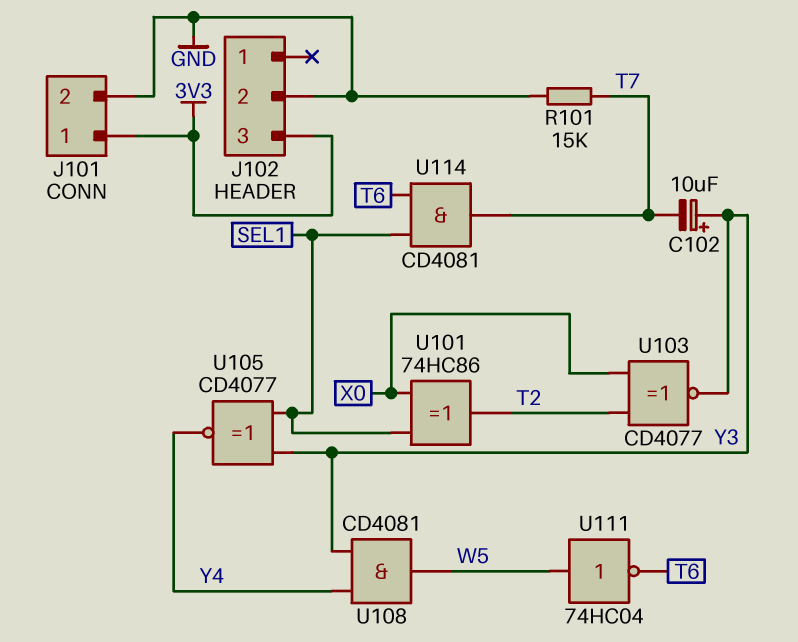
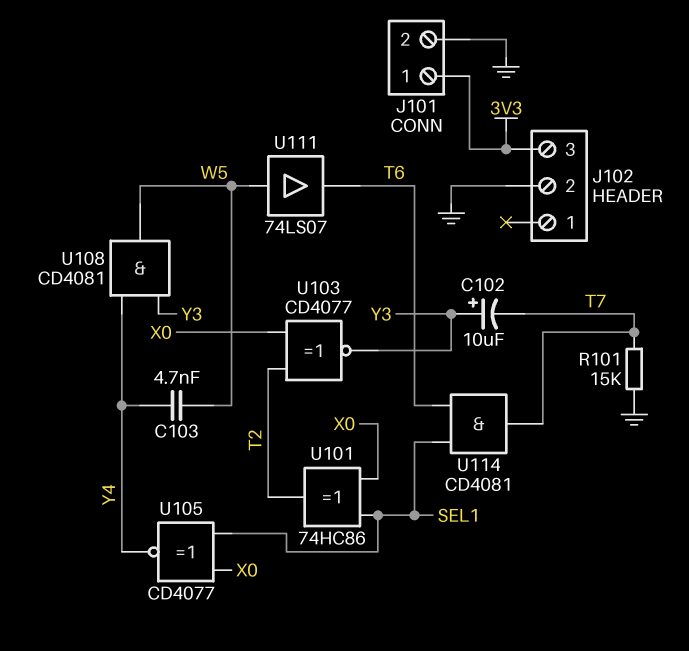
C103: none -> 4.7nF (W5, Y4)
U105: XNOR CD4077 (in SEL1, in Y3, out Y4) -> XNOR CD4077 (in SEL1, in X0, out Y4)
U111: NOT 74HC04 (in W5, out T6) -> buffer 74LS07 (in W5, out T6)

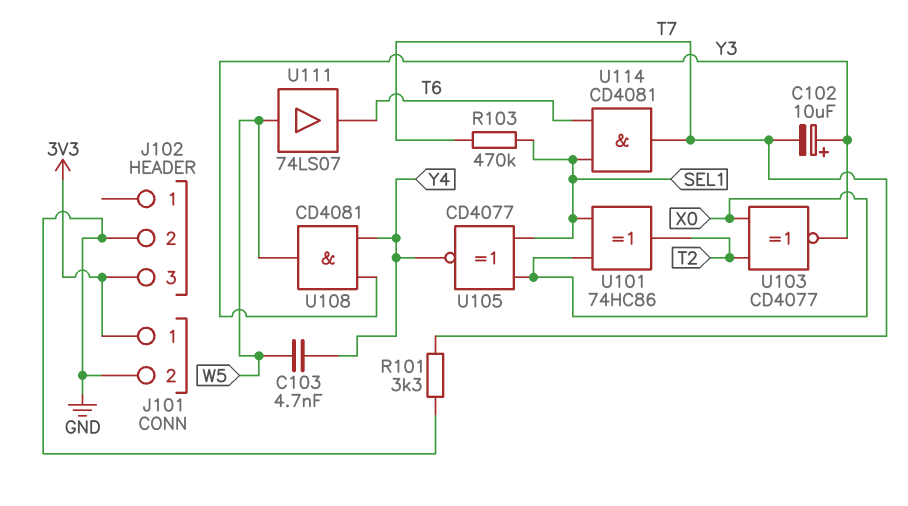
R101: 15k (GND, T7) -> 3.3k (GND, T7)
R103: none -> 470k (SEL1, T7)

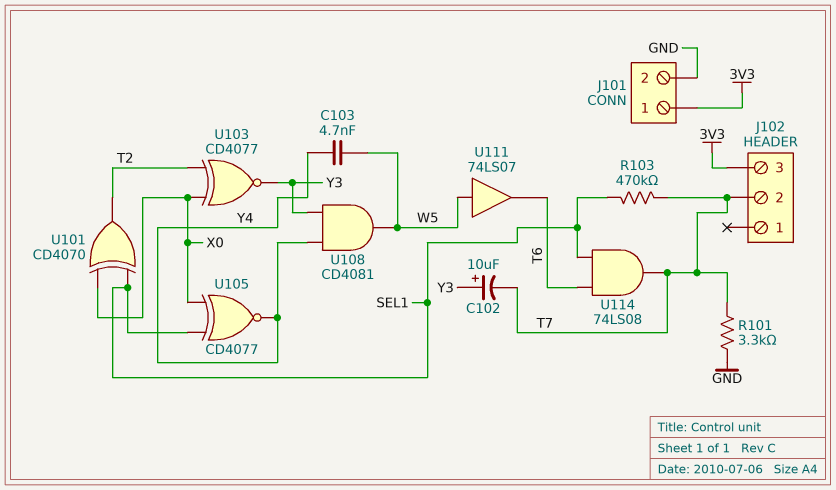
J102 pin 2: GND -> T7
U101: XOR 74HC86 (in SEL1, in X0, out T2) -> XOR CD4070 (in SEL1, in X0, out T2)
U114: AND CD4081 (in SEL1, in T6, out T7) -> AND 74LS08 (in SEL1, in T6, out T7)

